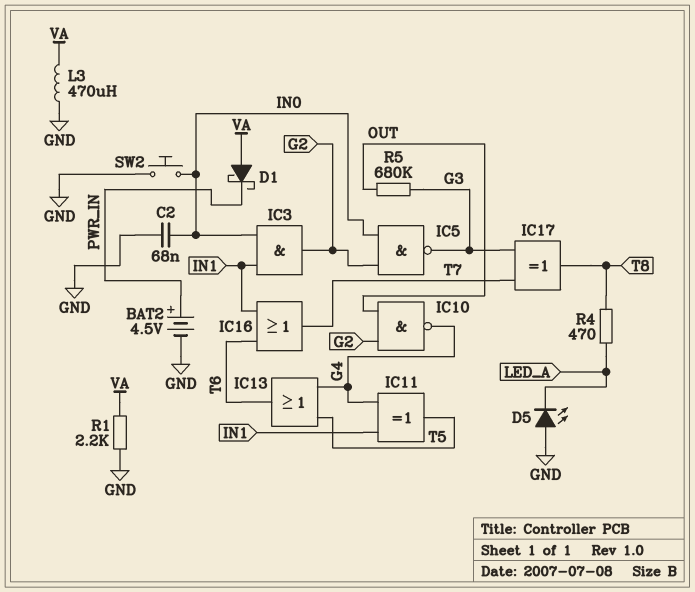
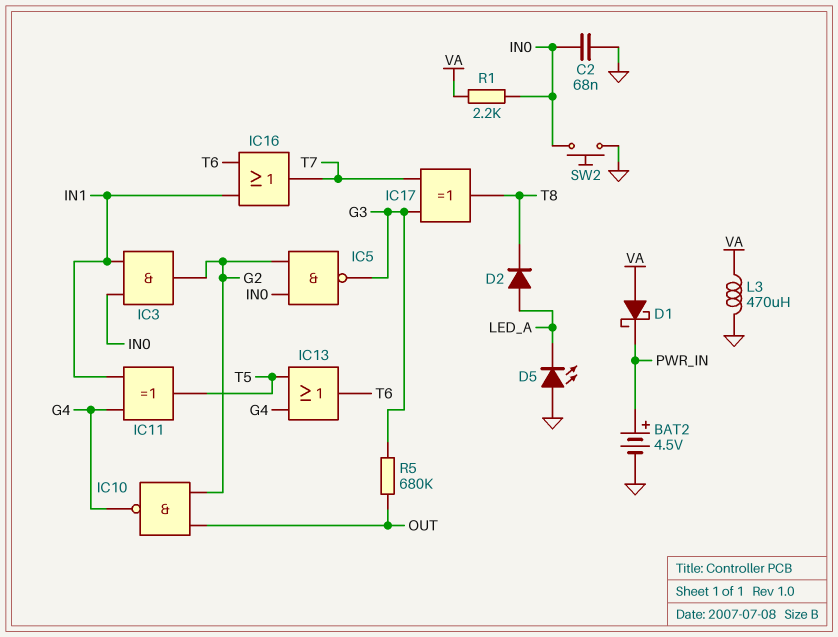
D2: none -> diode (A LED_A, K T8)
R1: 2.2k (GND, VA) -> 2.2k (IN0, VA)
R4: 470 (LED_A, T8) -> none

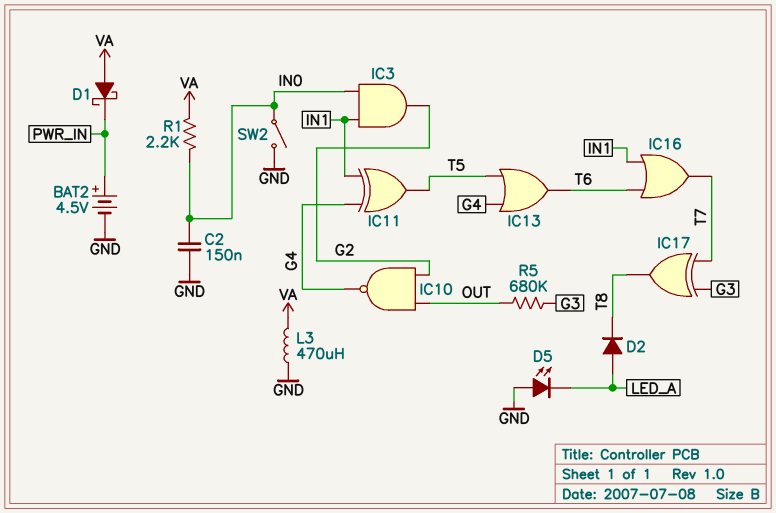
C2: 68nF (GND, IN0) -> 150nF (GND, IN0)
IC5: NAND (in G2, in IN0, out G3) -> none
SW2: button (GND, IN0) -> switch (GND, IN0)

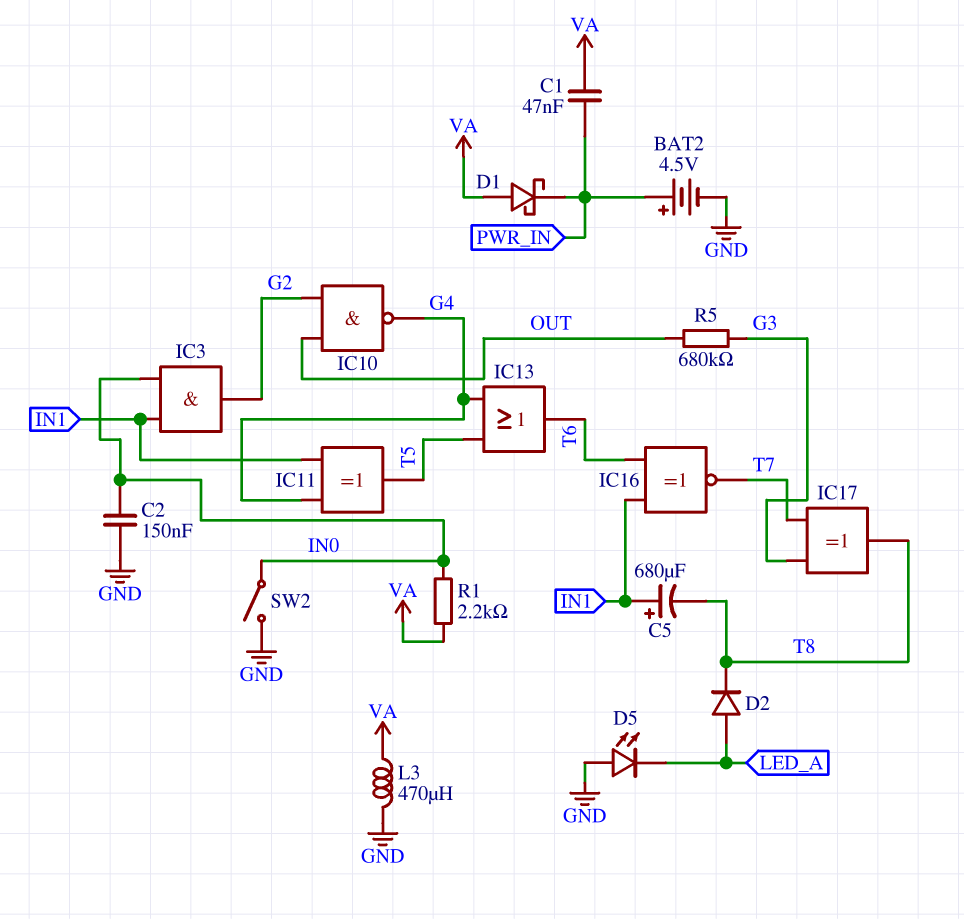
C1: none -> 47nF (PWR_IN, VA)
C5: none -> 680uF (plus IN1, minus T8)
IC16: OR (in IN1, in T6, out T7) -> XNOR (in IN1, in T6, out T7)

